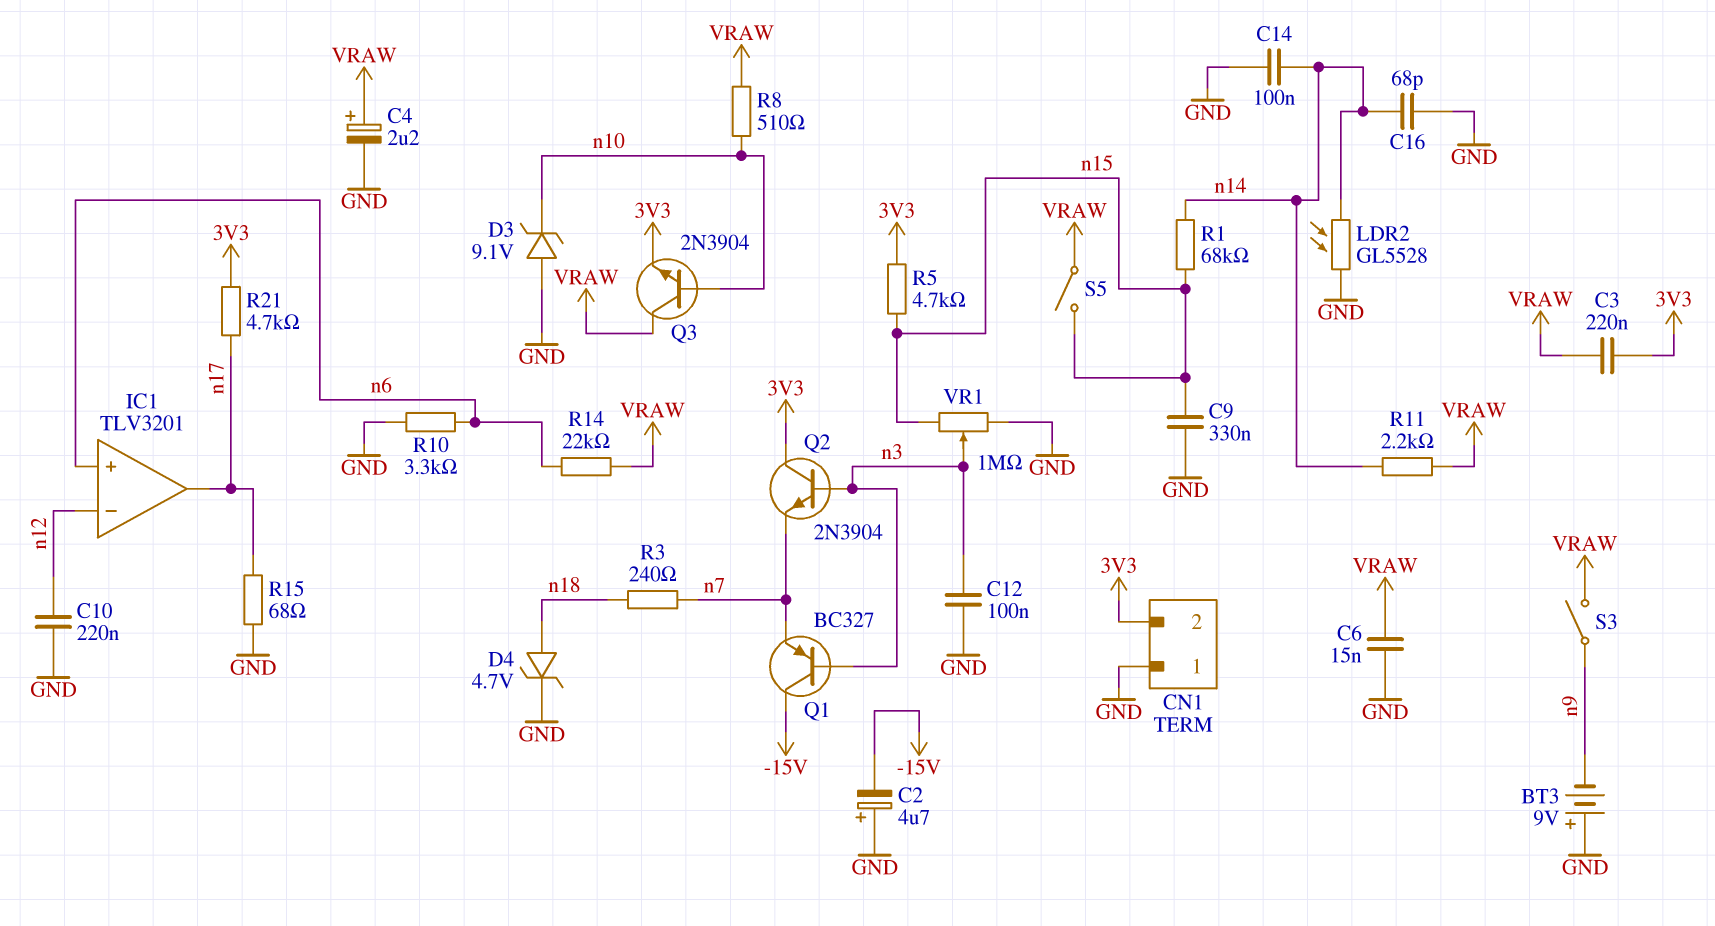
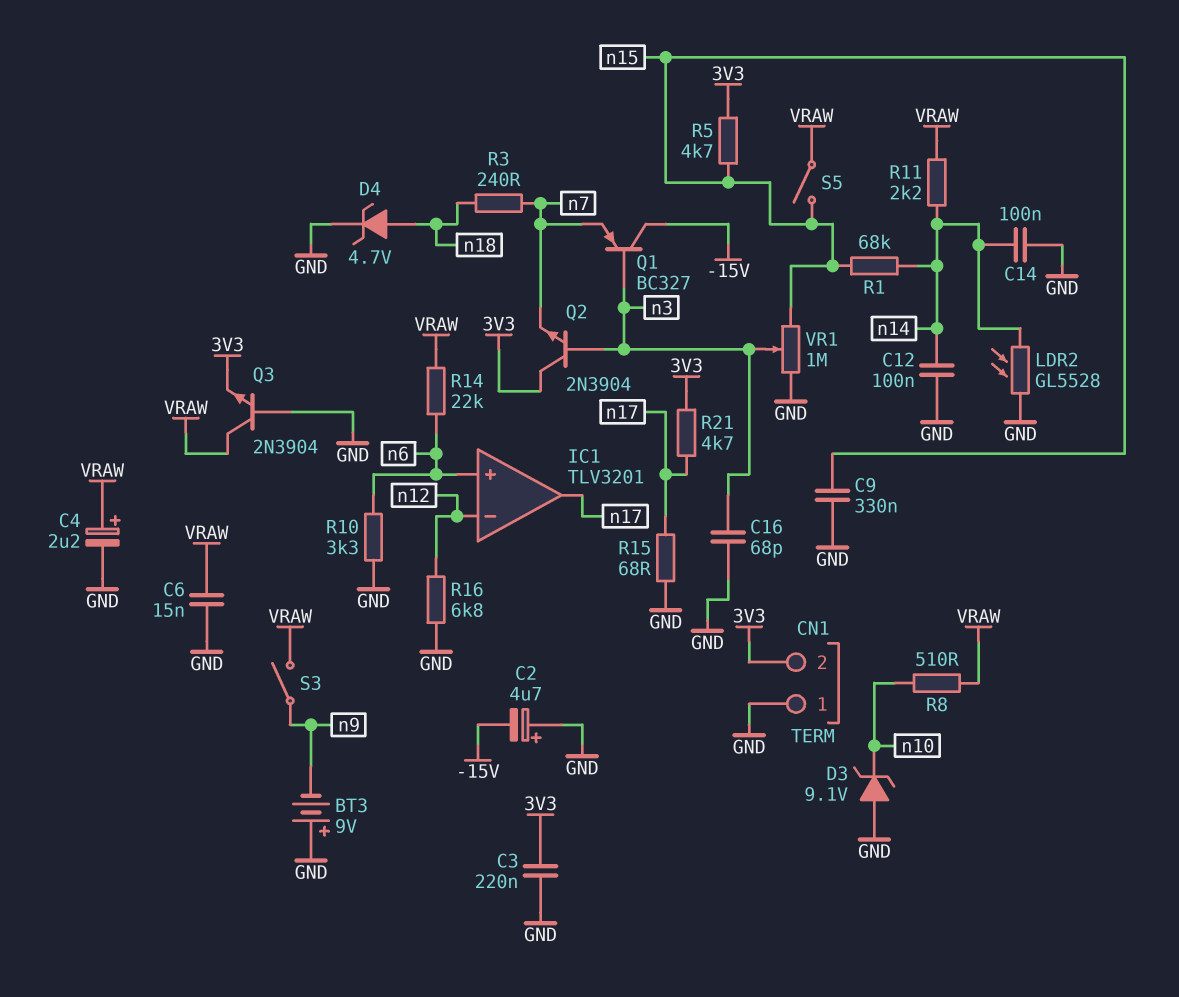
C3: 220nF (3V3, VRAW) -> 220nF (3V3, GND)
C10: 220nF (GND, n12) -> none
C12: 100nF (GND, n3) -> 100nF (GND, n14)
C16: 68pF (GND, n14) -> 68pF (GND, n3)
Q3: NPN 2N3904 (B n10, C VRAW, E 3V3) -> NPN 2N3904 (B GND, C VRAW, E 3V3)
R16: none -> 6.8k (GND, n12)

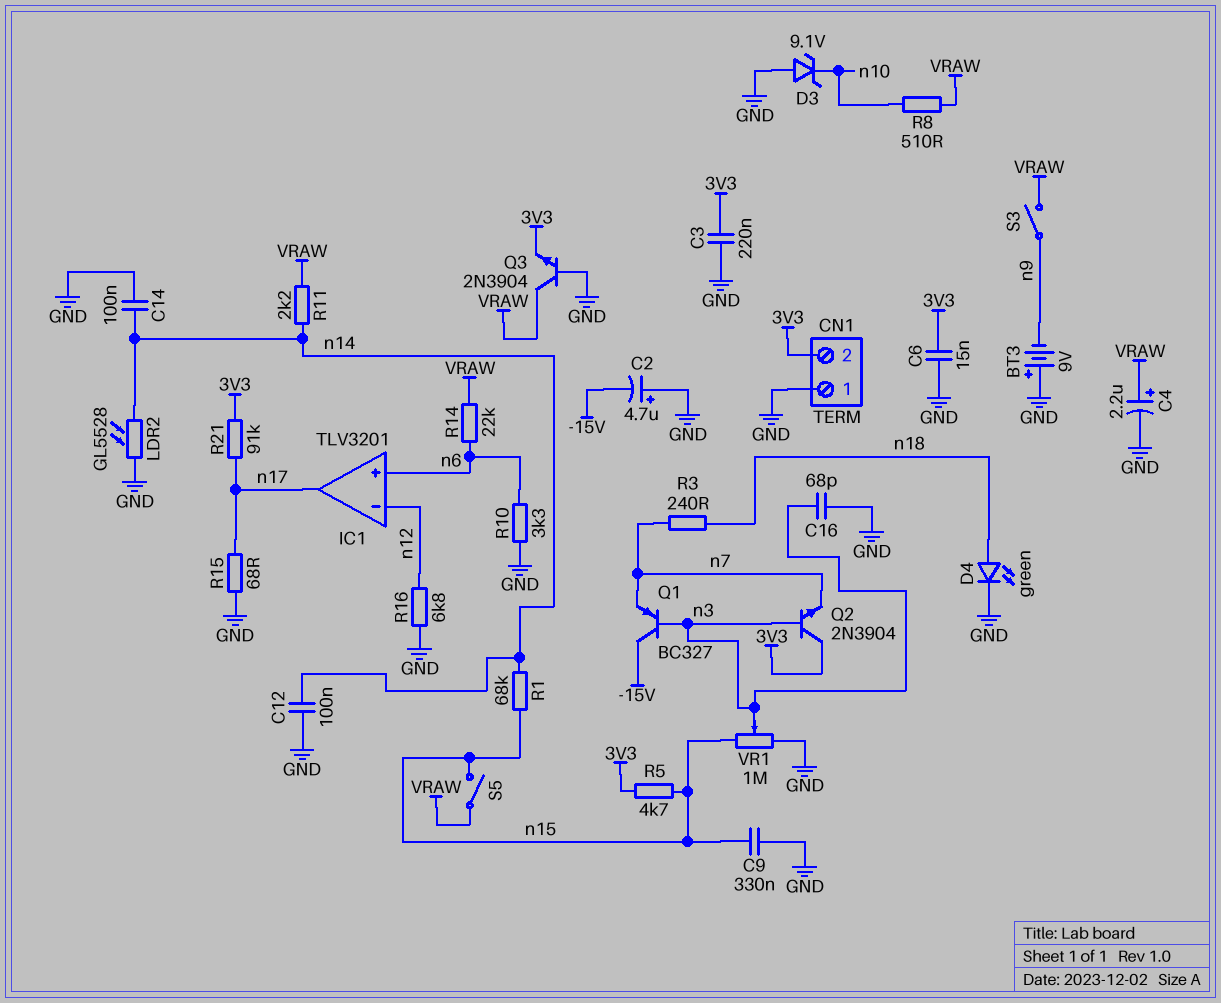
C6: 15nF (GND, VRAW) -> 15nF (3V3, GND)
D4: zener 4.7V (A n18, K GND) -> LED green (A n18, K GND)
R21: 4.7k (3V3, n17) -> 91k (3V3, n17)

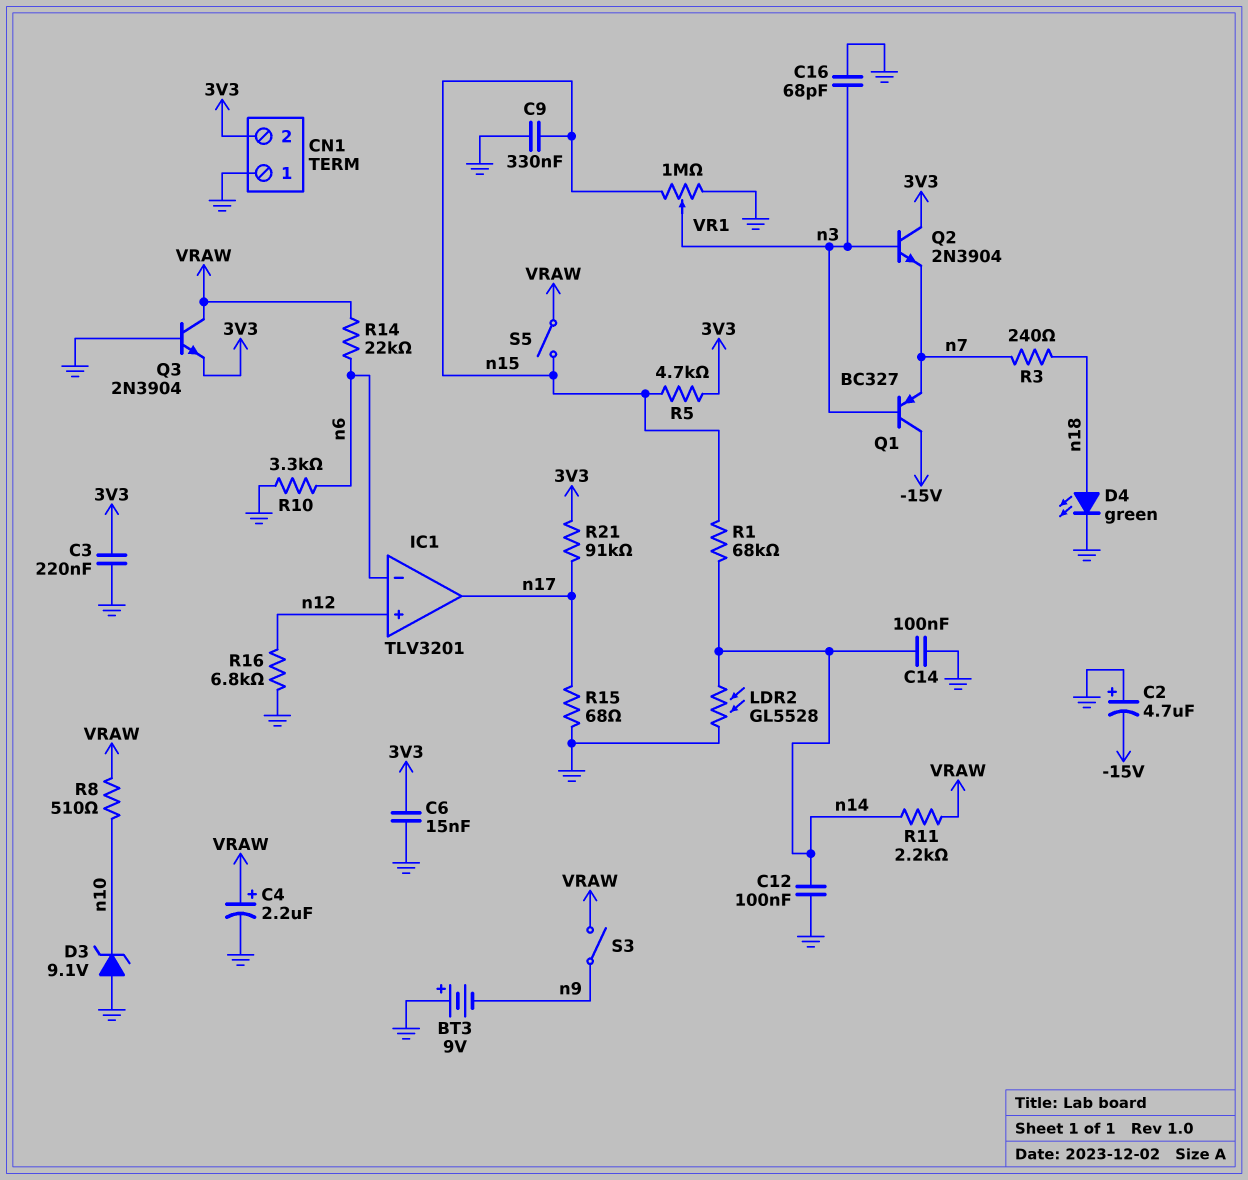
IC1 pin in+: n6 -> n12
IC1 pin in-: n12 -> n6

